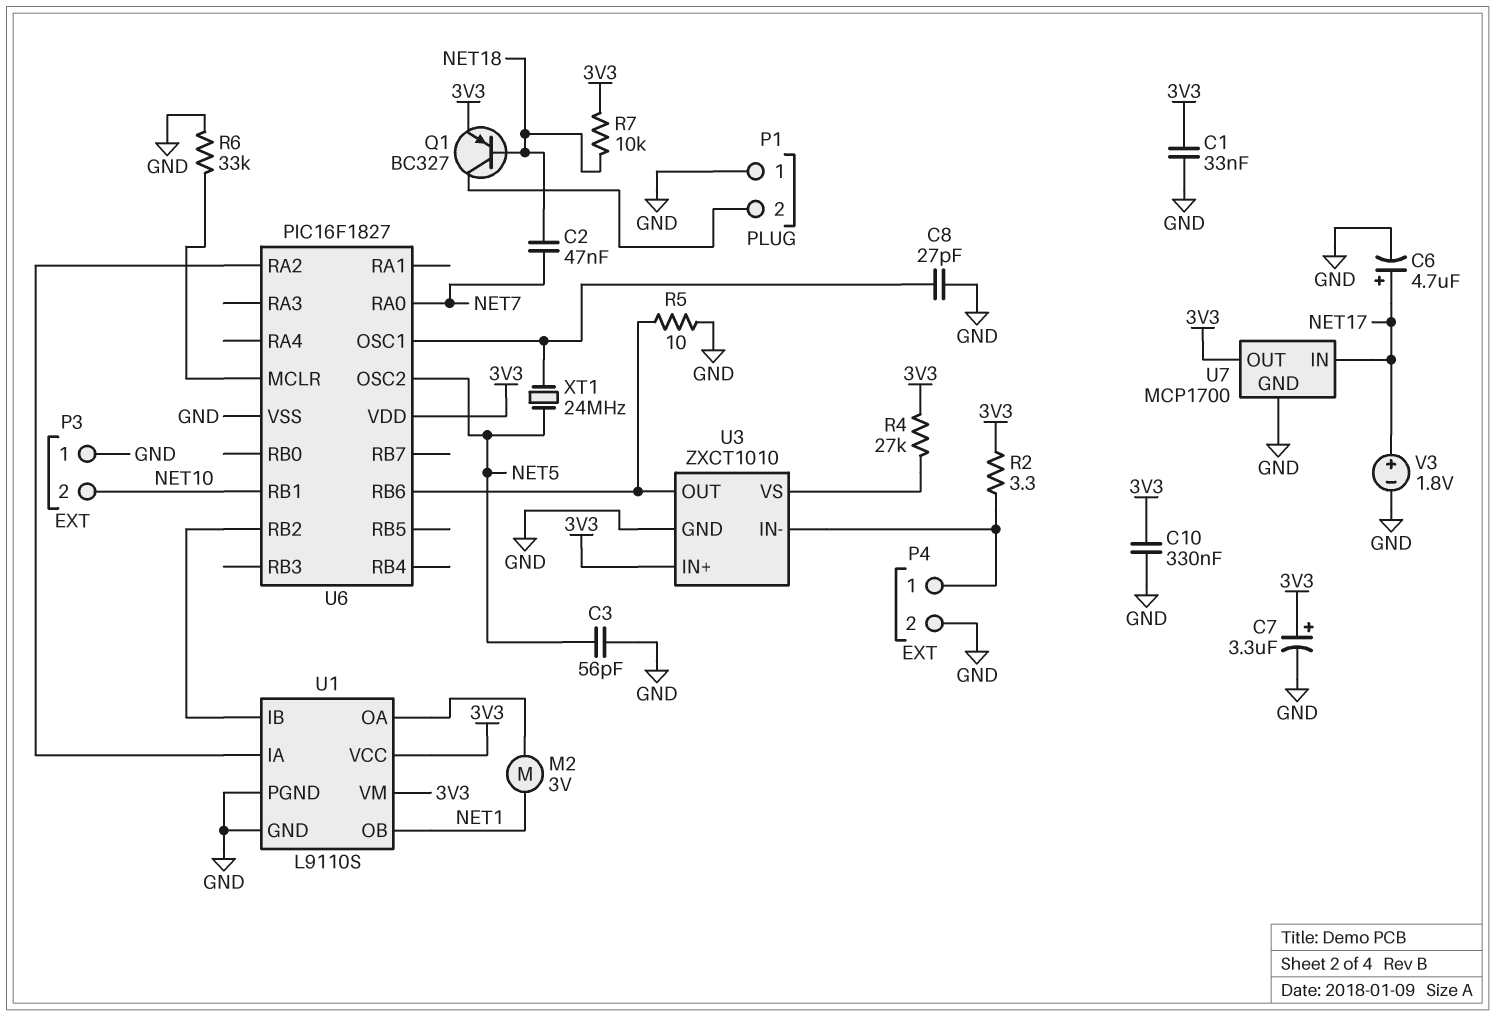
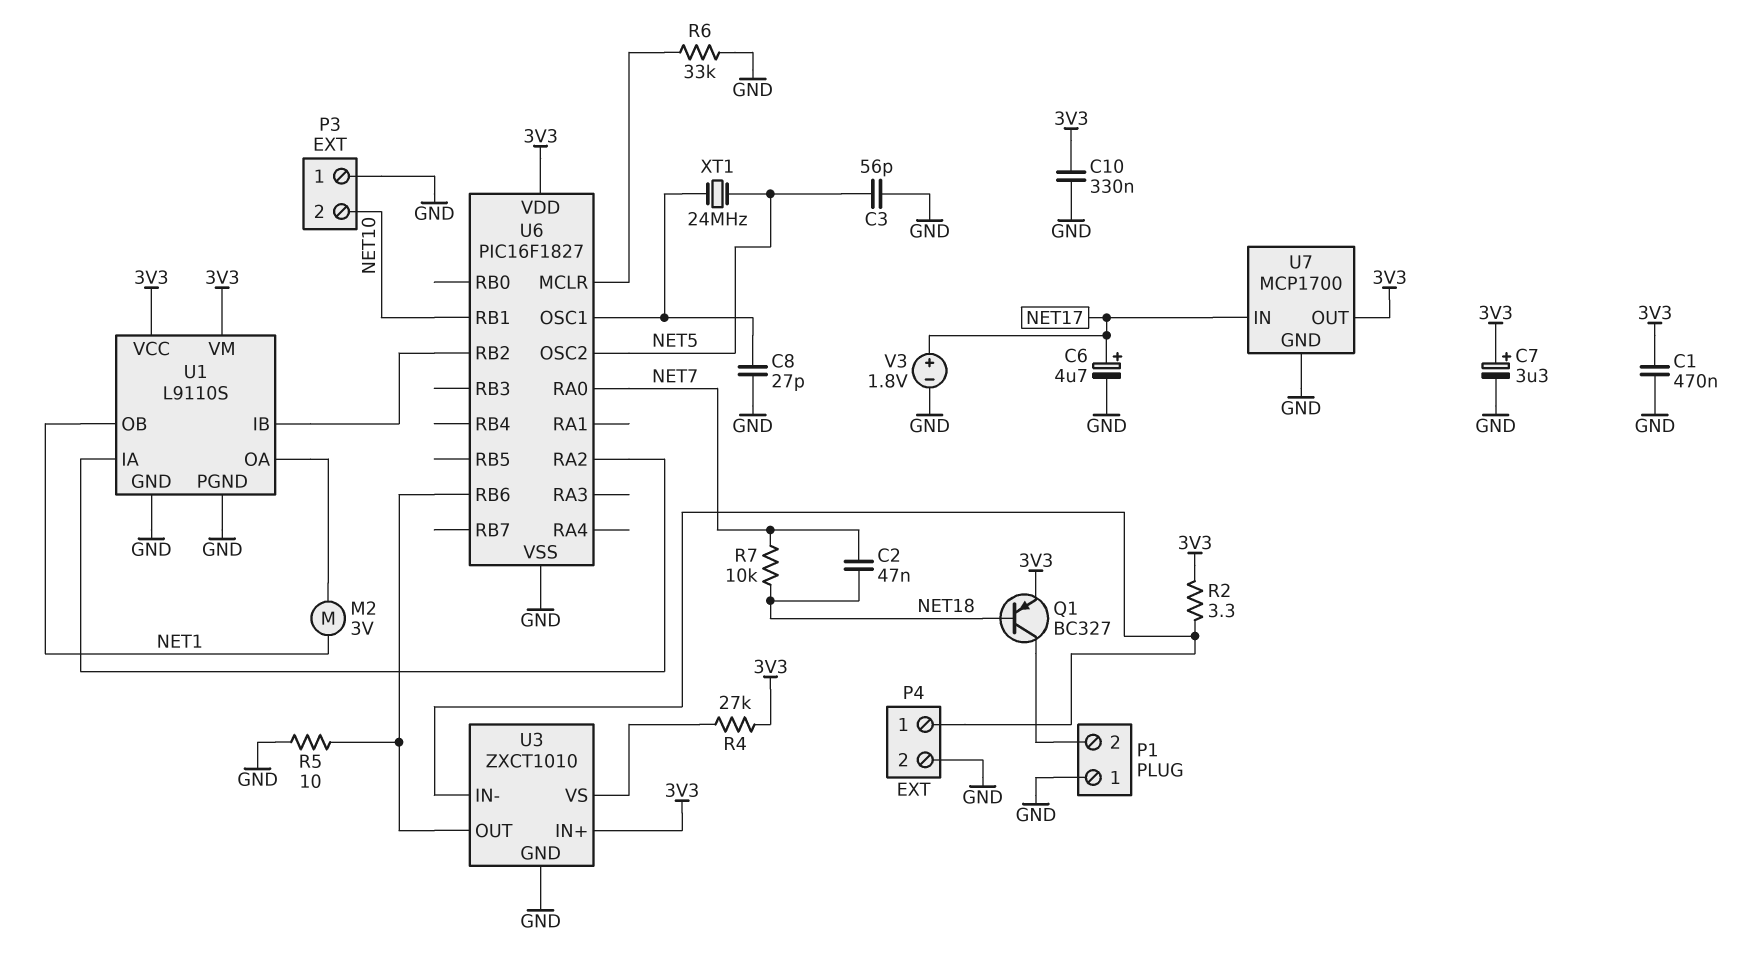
C1: 33nF (3V3, GND) -> 470nF (3V3, GND)
R7: 10k (3V3, NET18) -> 10k (NET7, NET18)

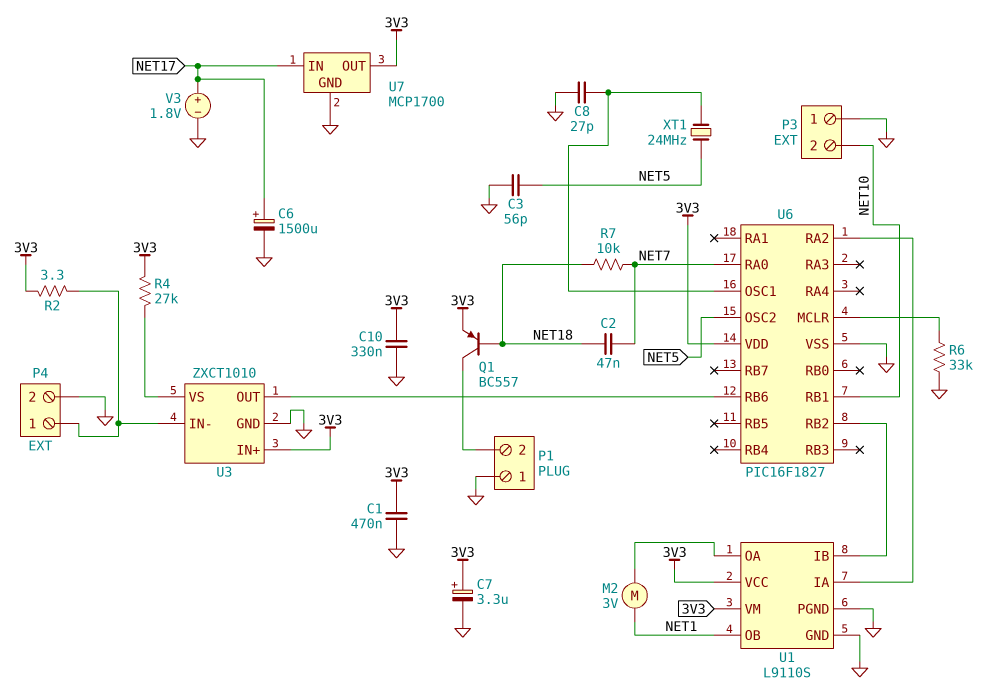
C6: 4.7uF (plus NET17, minus GND) -> 1500uF (plus NET17, minus GND)
Q1: PNP BC327 (B NET18, C P1/2, E 3V3) -> PNP BC557 (B NET18, C P1/2, E 3V3)
R5: 10 (GND, U3/OUT) -> none

